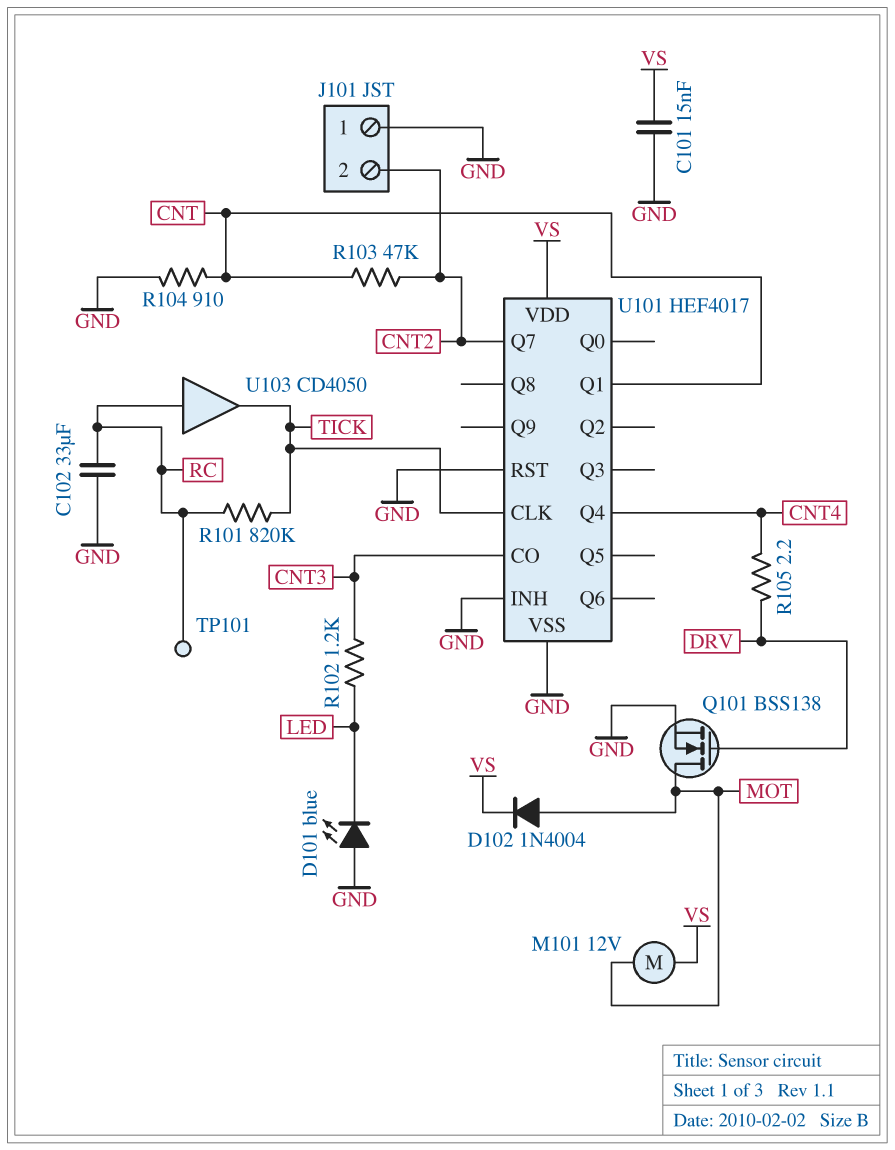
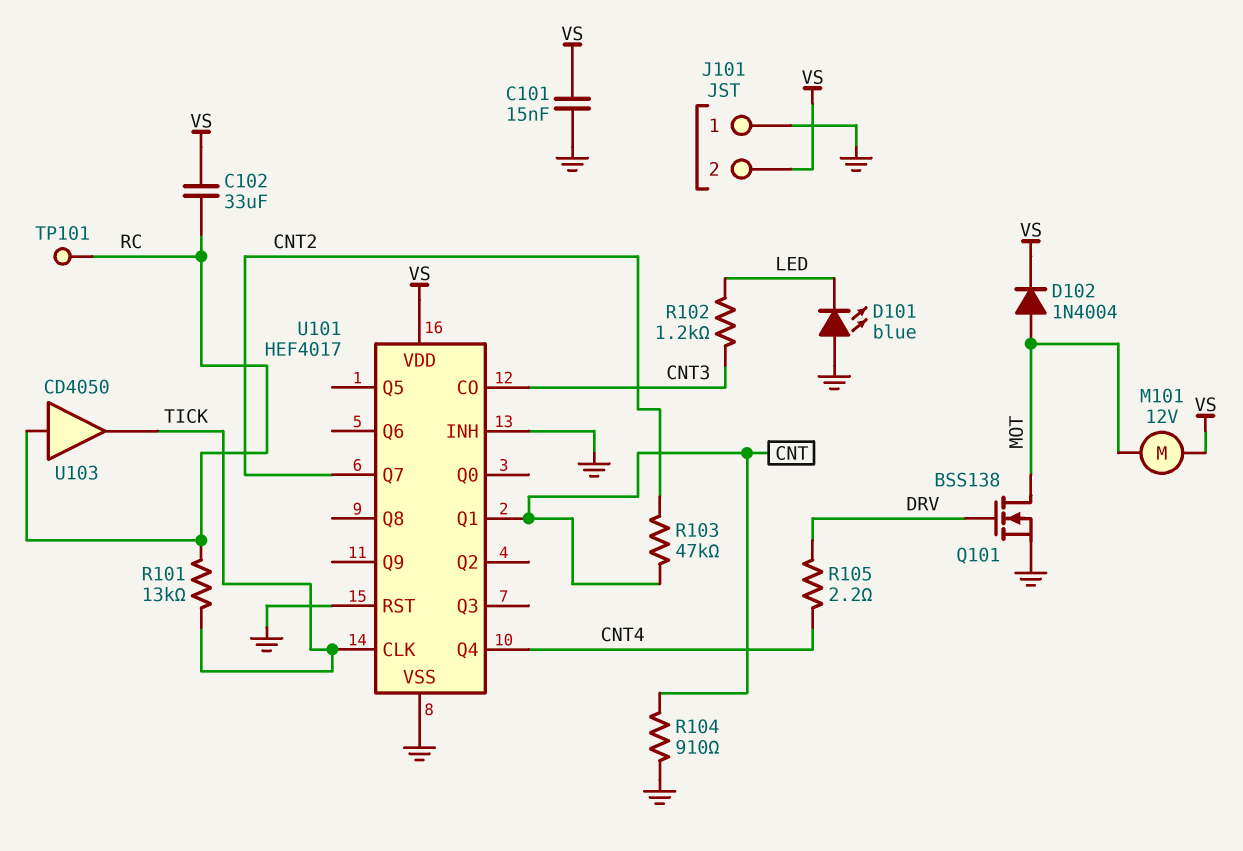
C102: 33uF (GND, RC) -> 33uF (RC, VS)
J101 pin 2: CNT2 -> VS
R101: 820k (RC, TICK) -> 13k (RC, TICK)

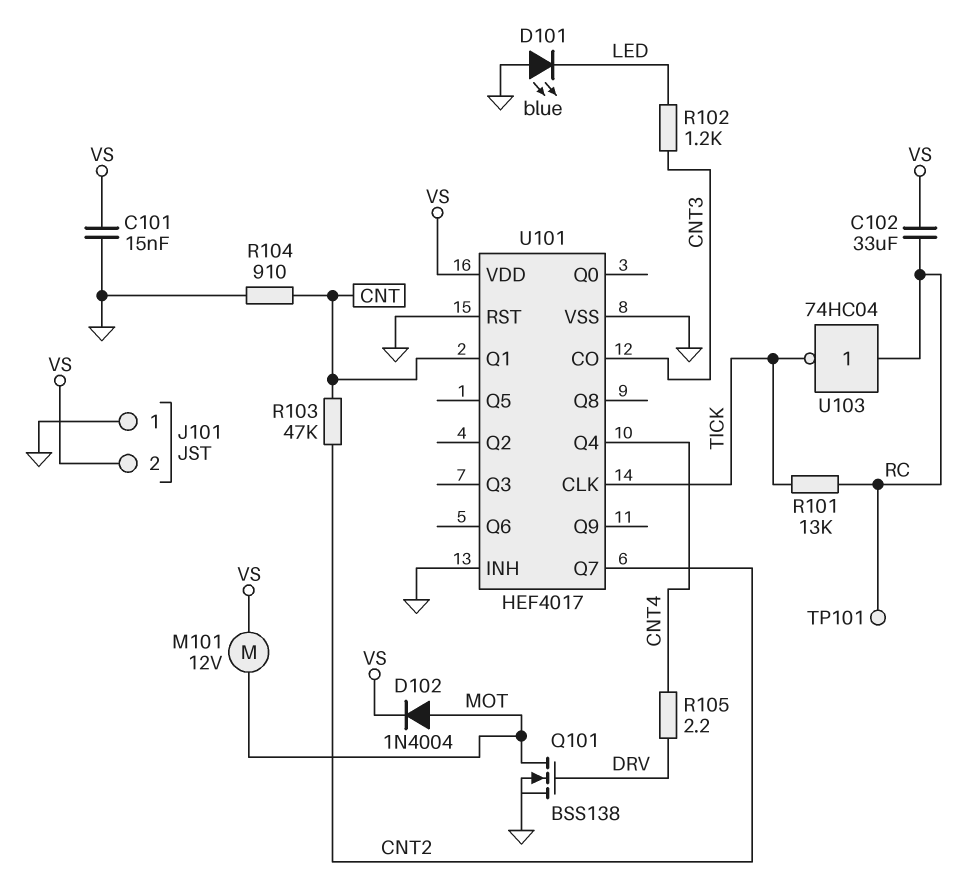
U103: buffer CD4050 (in RC, out TICK) -> NOT 74HC04 (in RC, out TICK)

